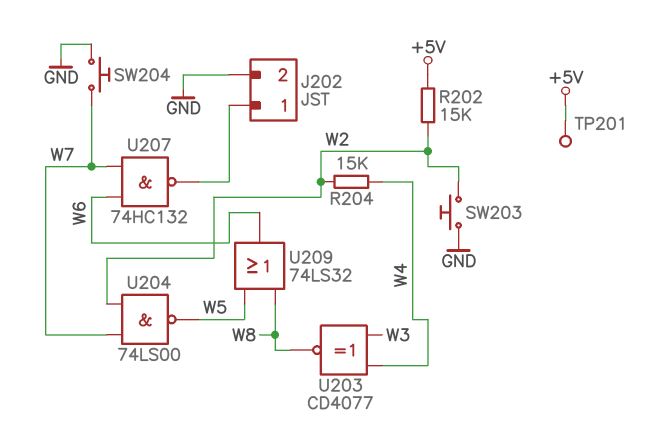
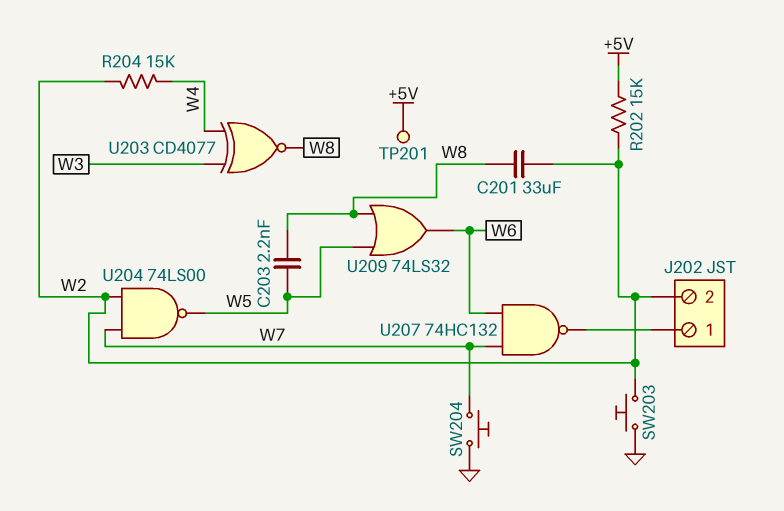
C201: none -> 33uF (W2, W8)
C203: none -> 2.2nF (W5, W8)
J202 pin 2: GND -> W2

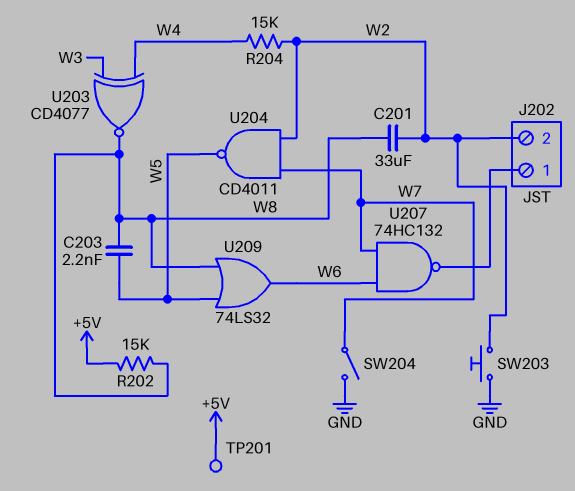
R202: 15k (+5V, W2) -> 15k (+5V, W8)
SW204: button (GND, W7) -> switch (GND, W7)
U204: NAND 74LS00 (in W2, in W7, out W5) -> NAND CD4011 (in W2, in W7, out W5)

